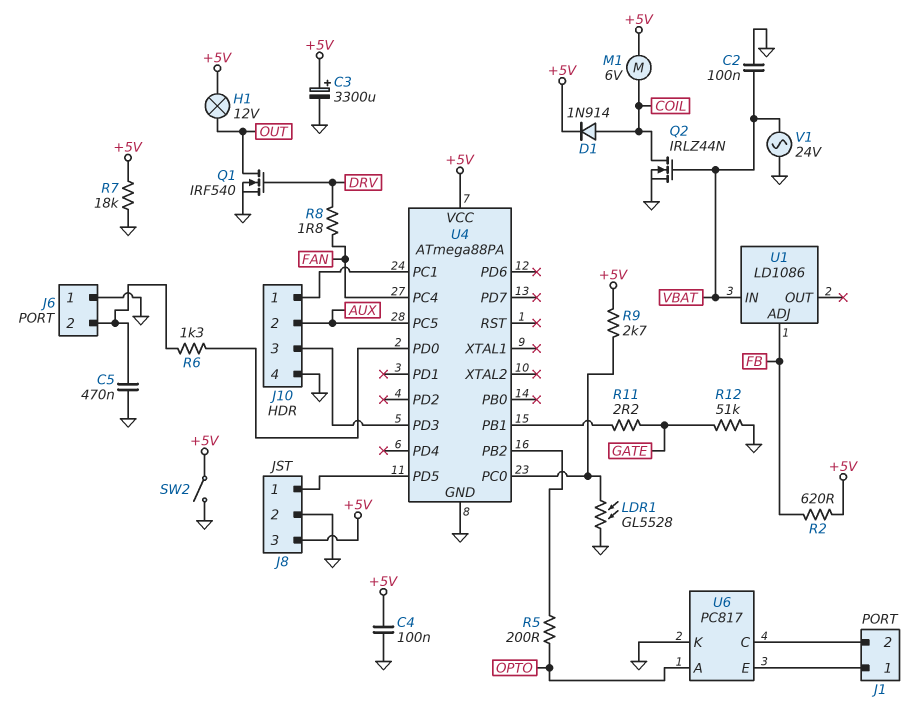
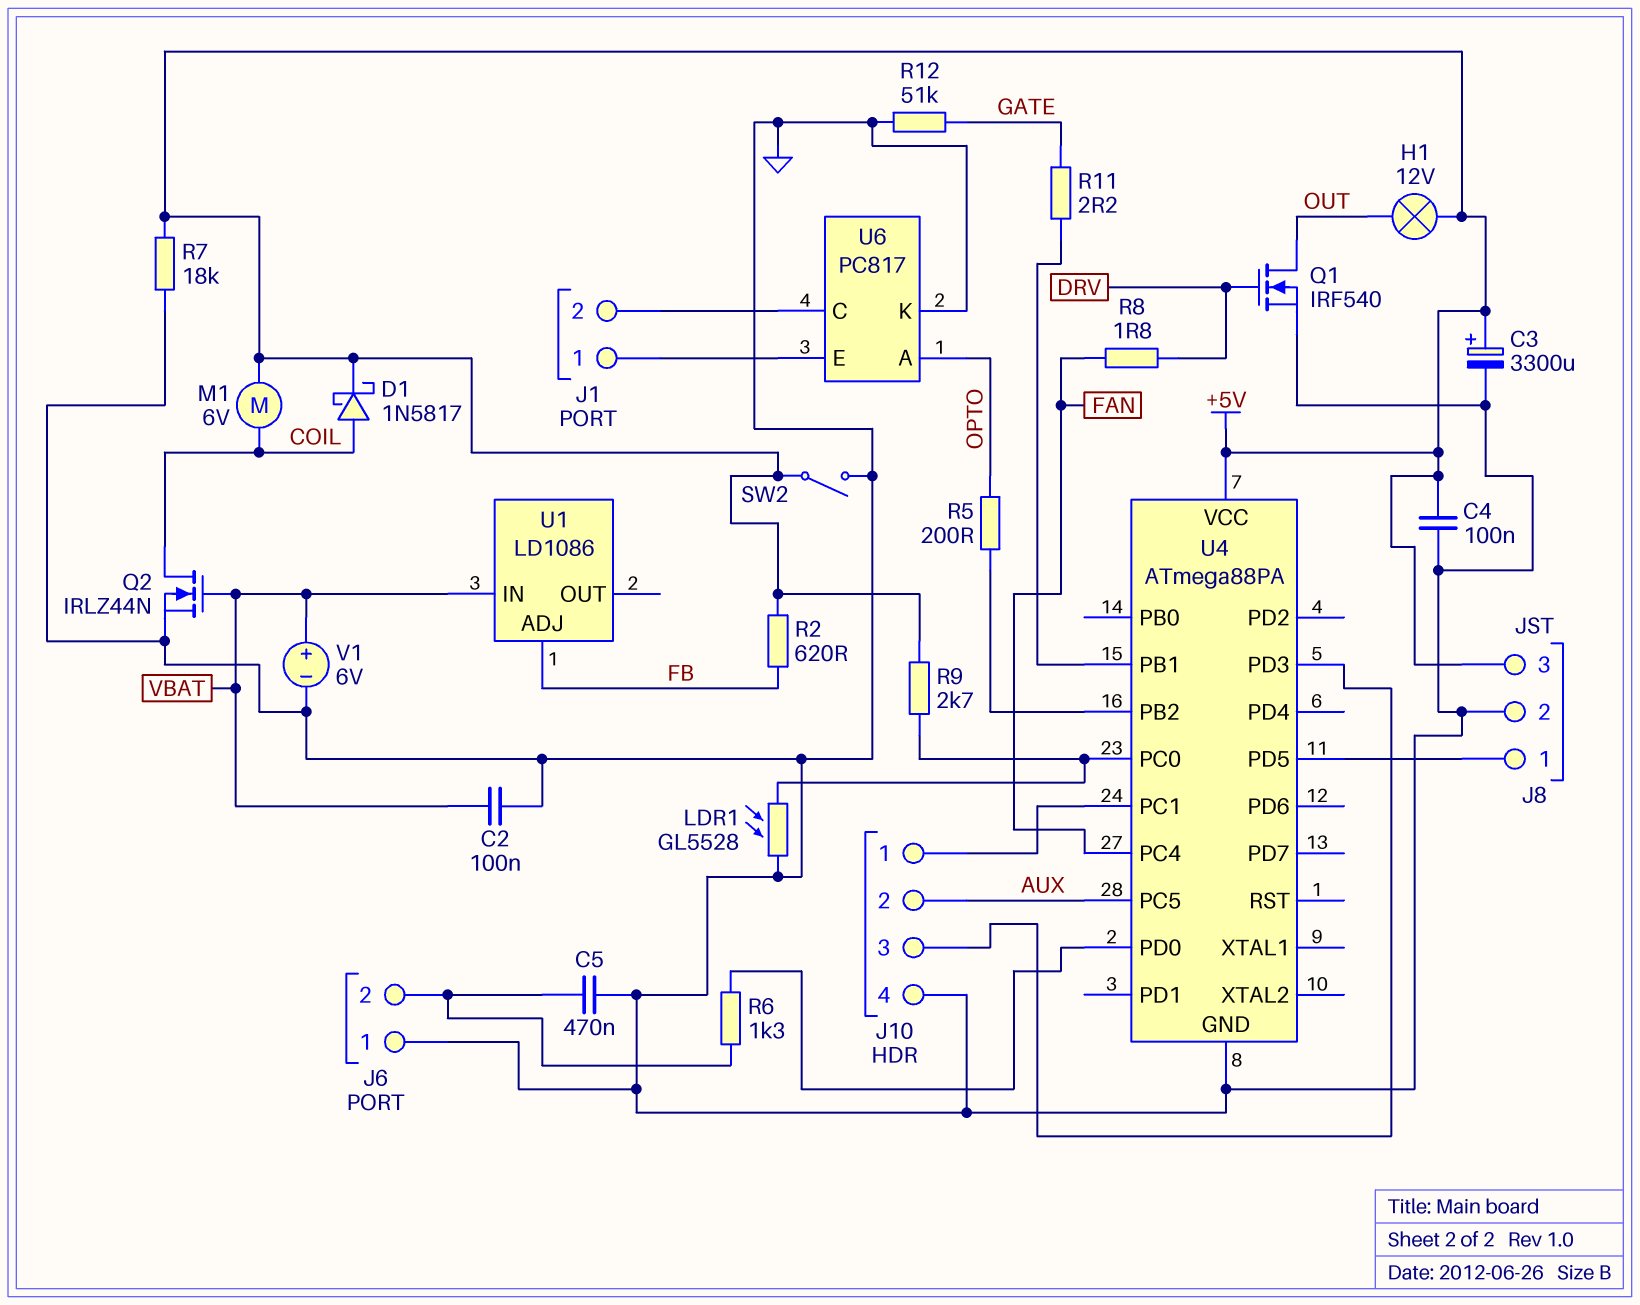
D1: diode 1N914 (A COIL, K +5V) -> schottky 1N5817 (A COIL, K +5V)
V1: AC 24V (GND, VBAT) -> 6V (plus VBAT, minus GND)

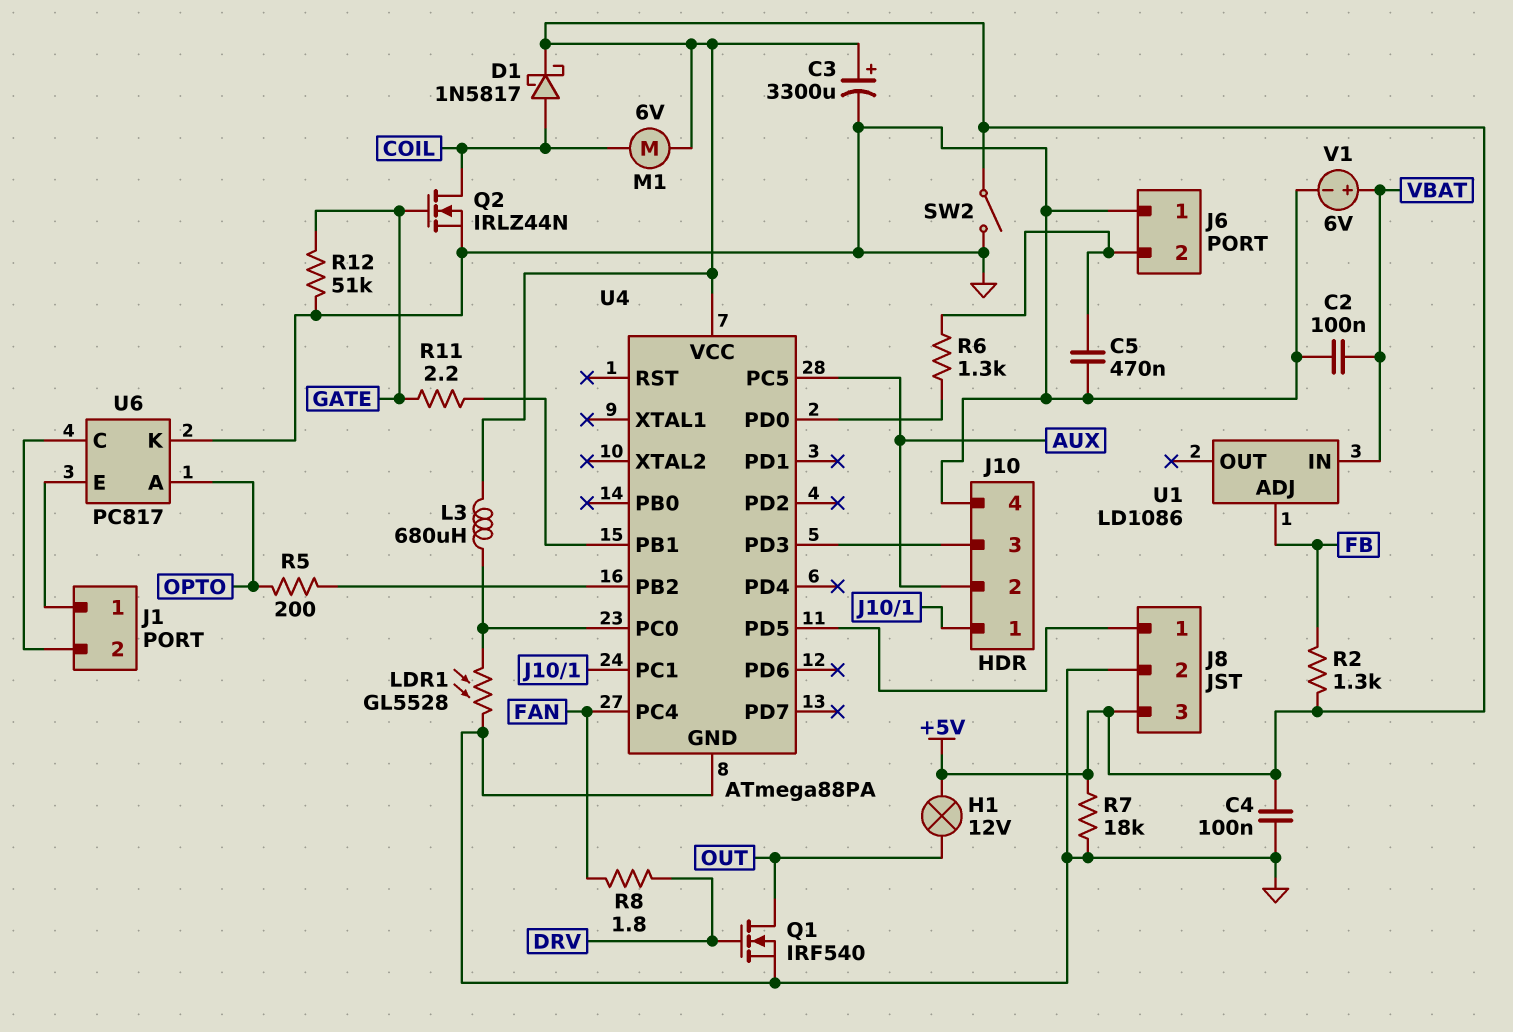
L3: none -> 680uH (+5V, U4/PC0)
Q2: NMOS IRLZ44N (G VBAT, D COIL, S GND) -> NMOS IRLZ44N (G GATE, D COIL, S GND)
R2: 620 (+5V, FB) -> 1.3k (+5V, FB)
R9: 2.7k (+5V, U4/PC0) -> none

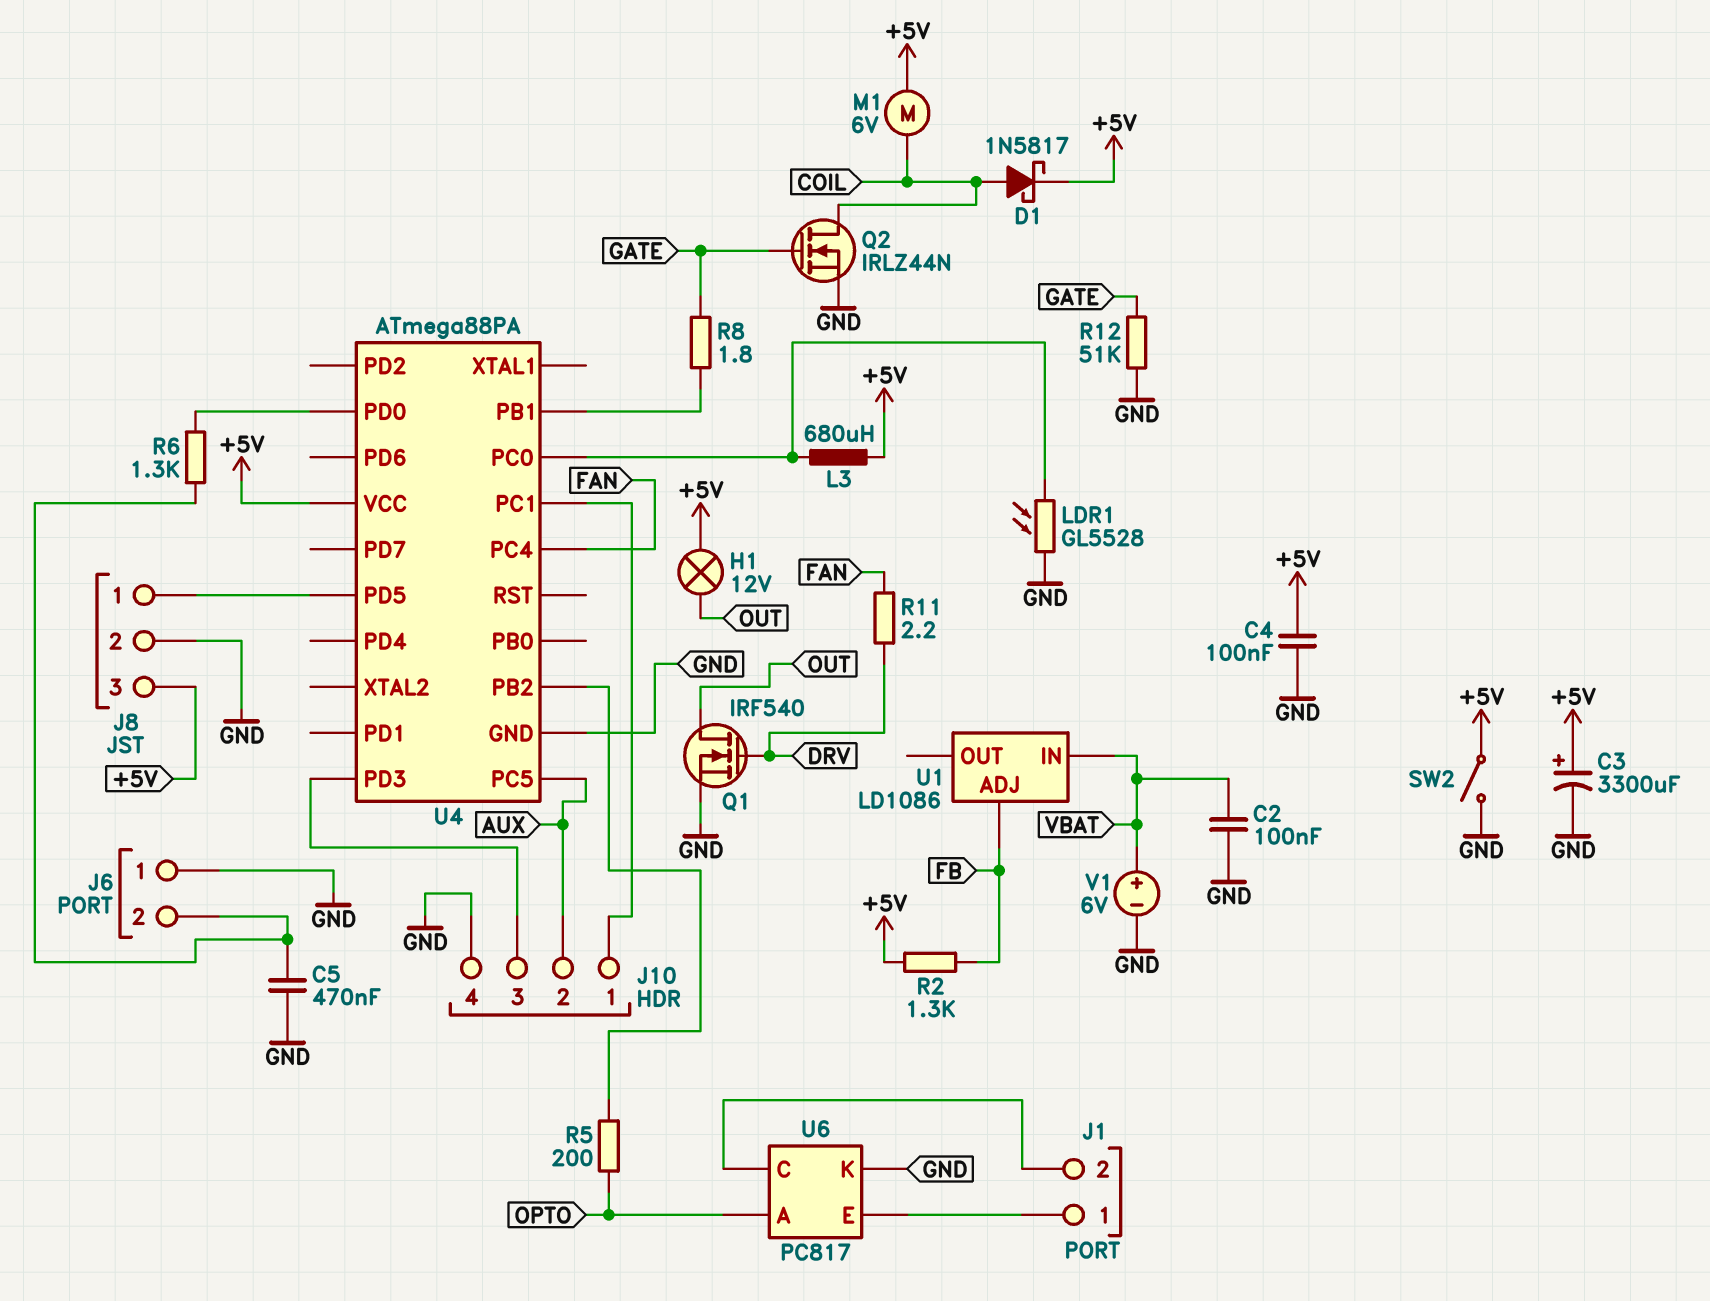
R7: 18k (+5V, GND) -> none
R8: 1.8 (DRV, FAN) -> 1.8 (GATE, U4/PB1)
R11: 2.2 (GATE, U4/PB1) -> 2.2 (DRV, FAN)

